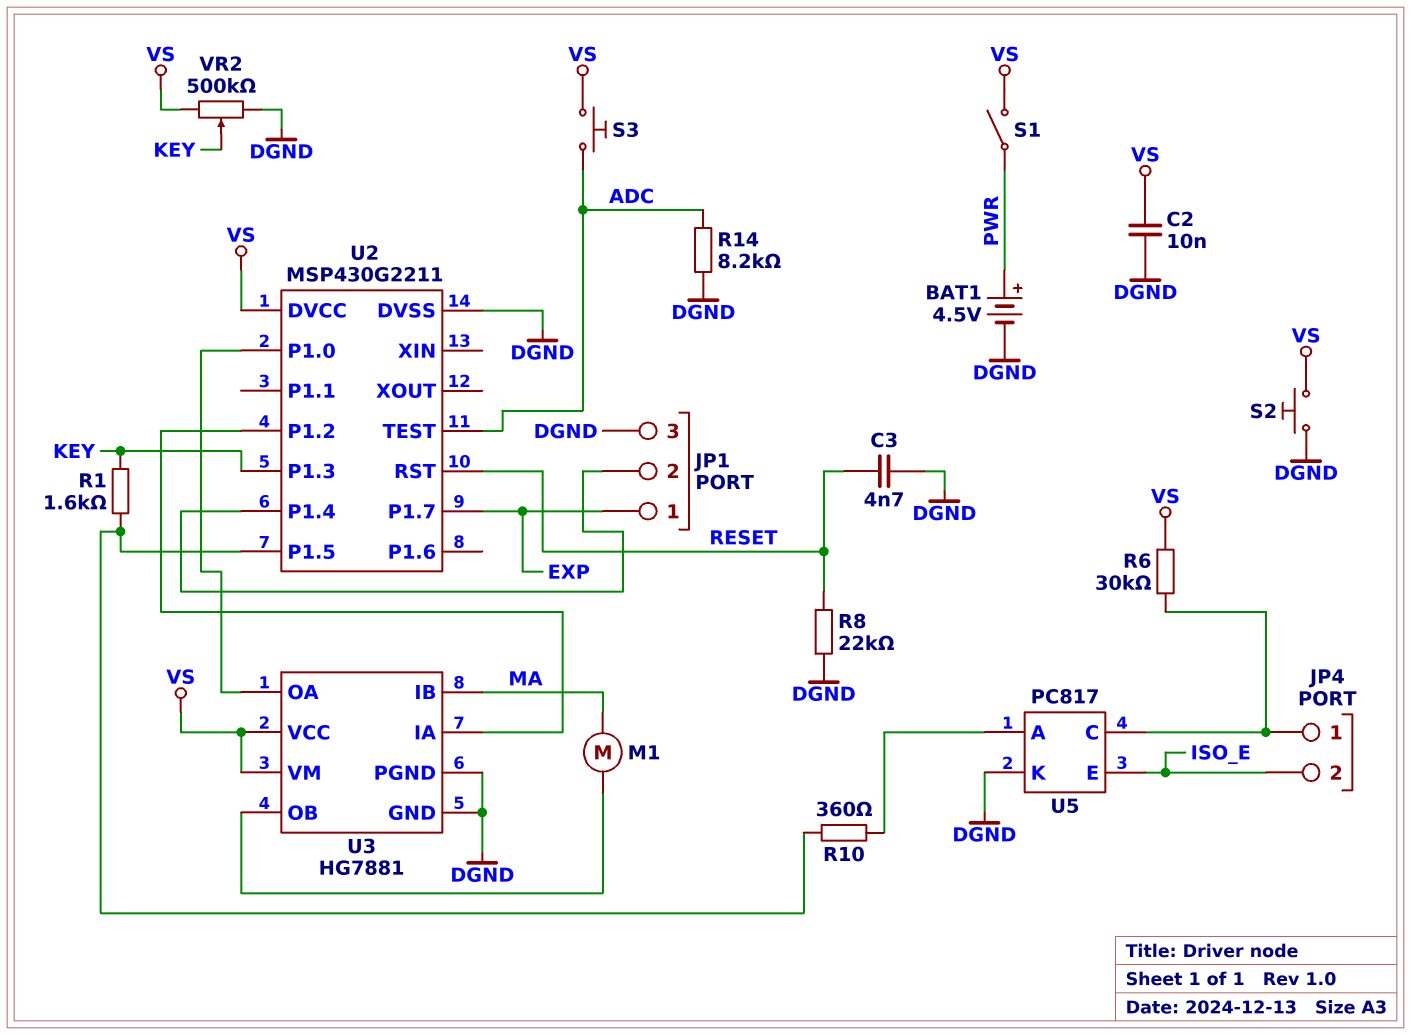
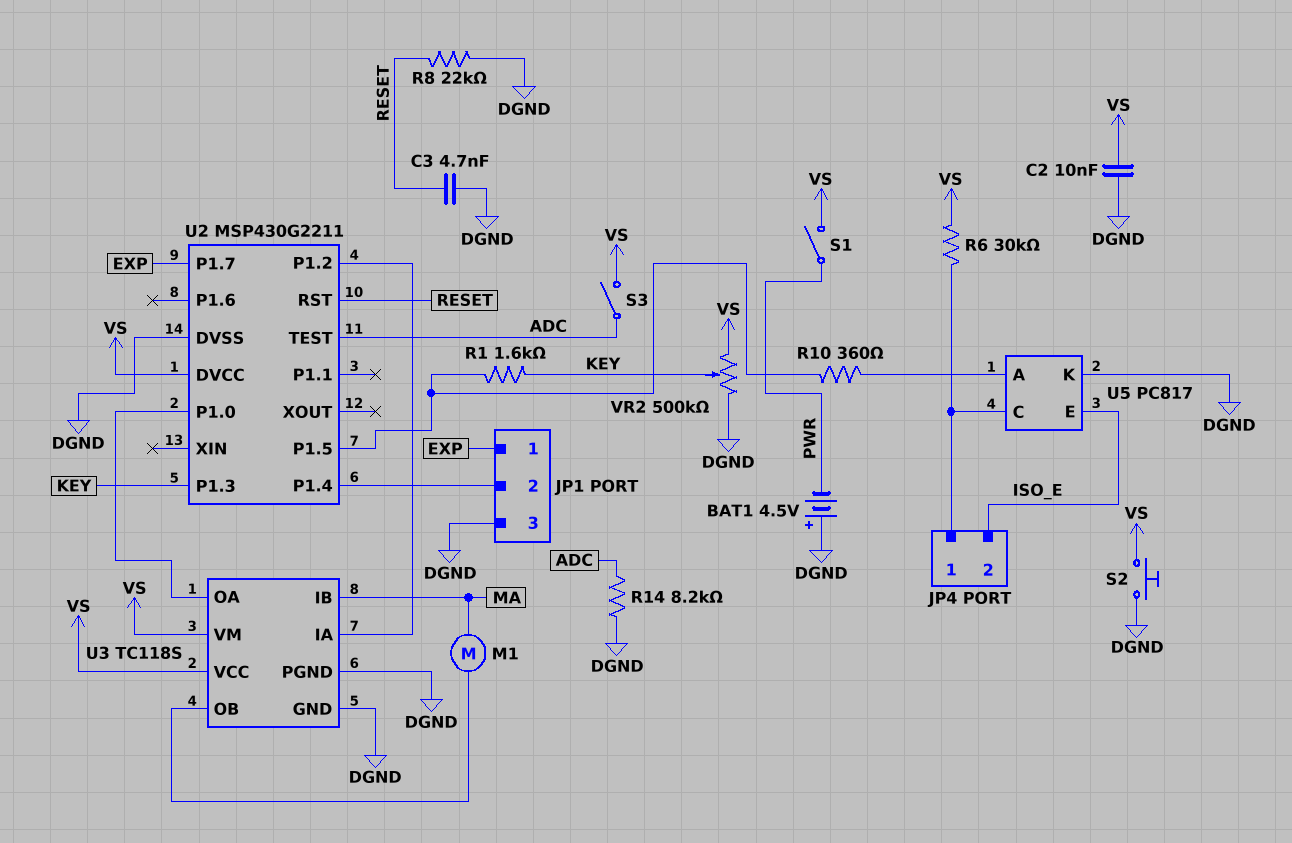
BAT1: 4.5V (plus PWR, minus DGND) -> 4.5V (plus DGND, minus PWR)
S3: button (ADC, VS) -> switch (ADC, VS)
U3: HG7881 -> TC118S

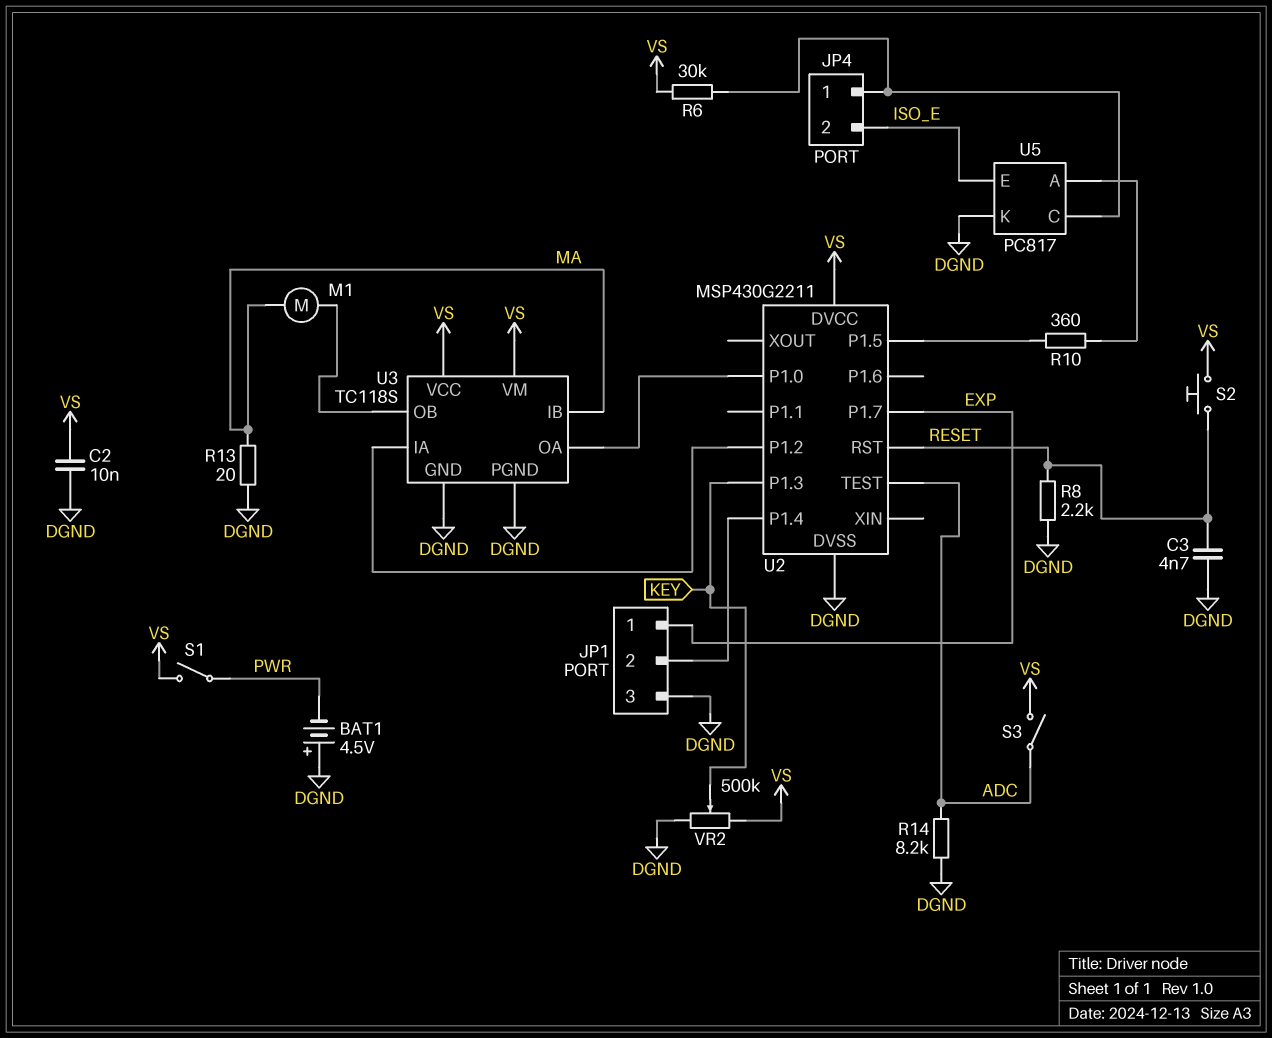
R1: 1.6k (KEY, U2/P1.5) -> none
R8: 22k (DGND, RESET) -> 2.2k (DGND, RESET)
R13: none -> 20 (DGND, MA)
S2: button (DGND, VS) -> button (RESET, VS)

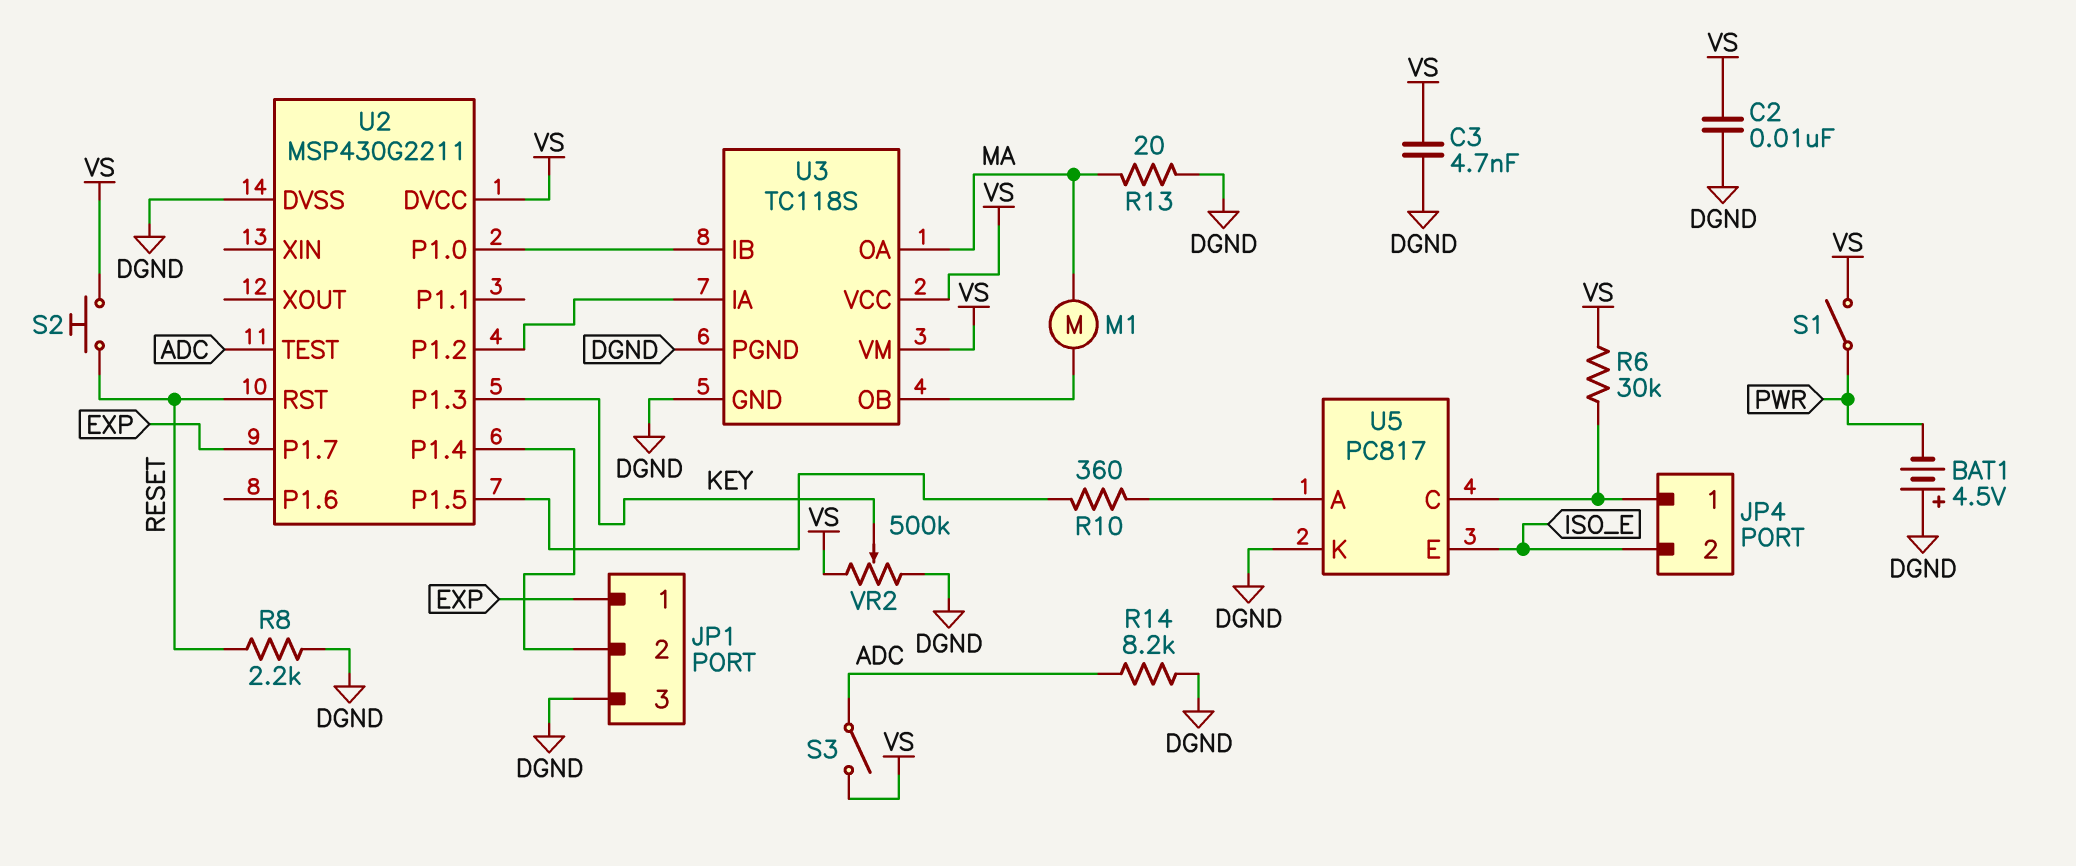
C3: 4.7nF (DGND, RESET) -> 4.7nF (DGND, VS)
U3 pin IB: MA -> U2/P1.0
U3 pin OA: U2/P1.0 -> MA

